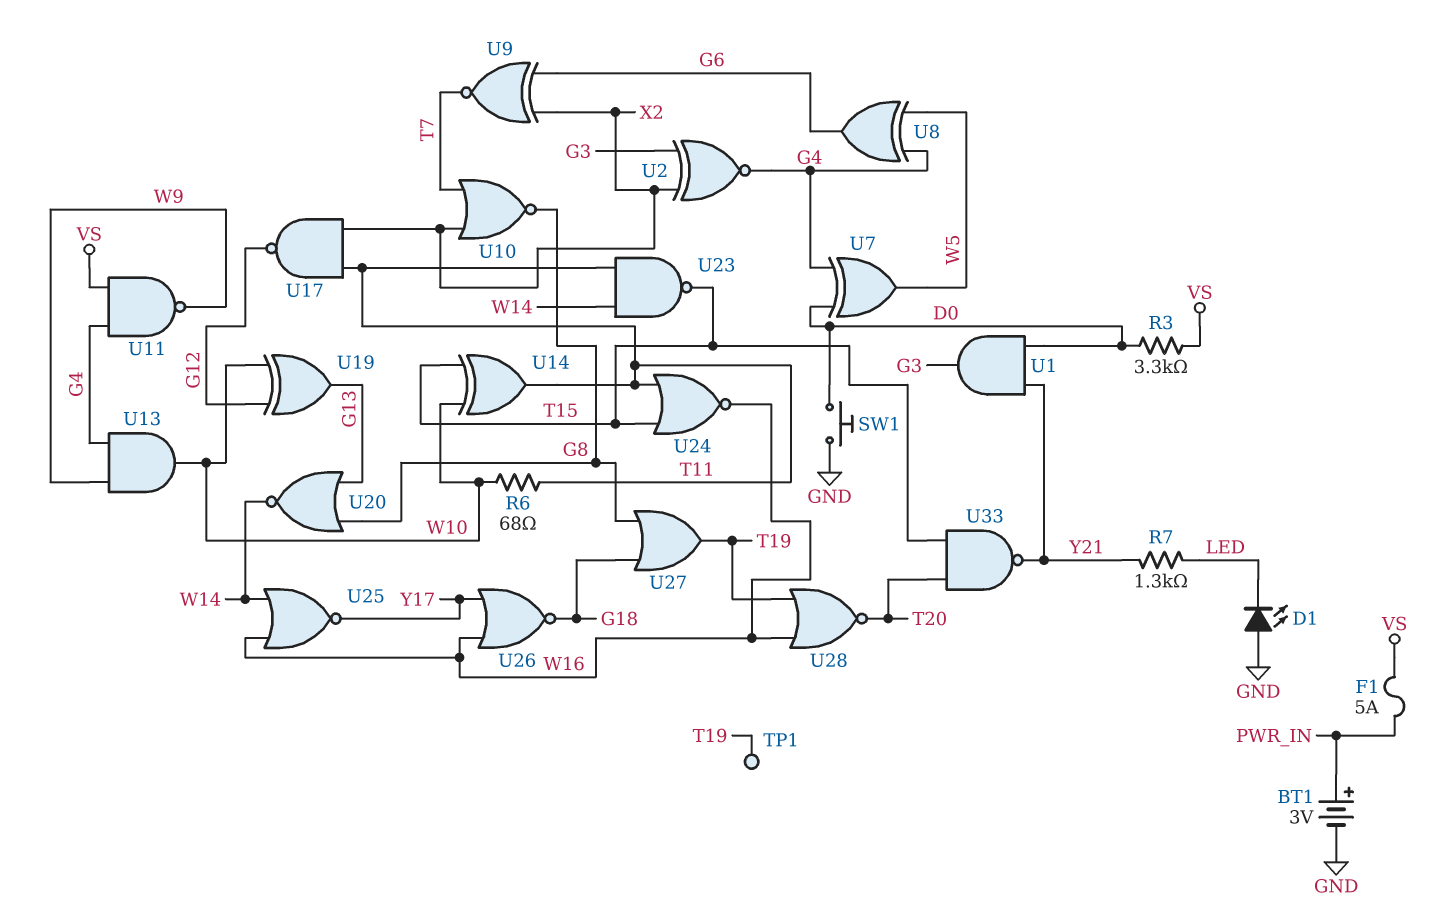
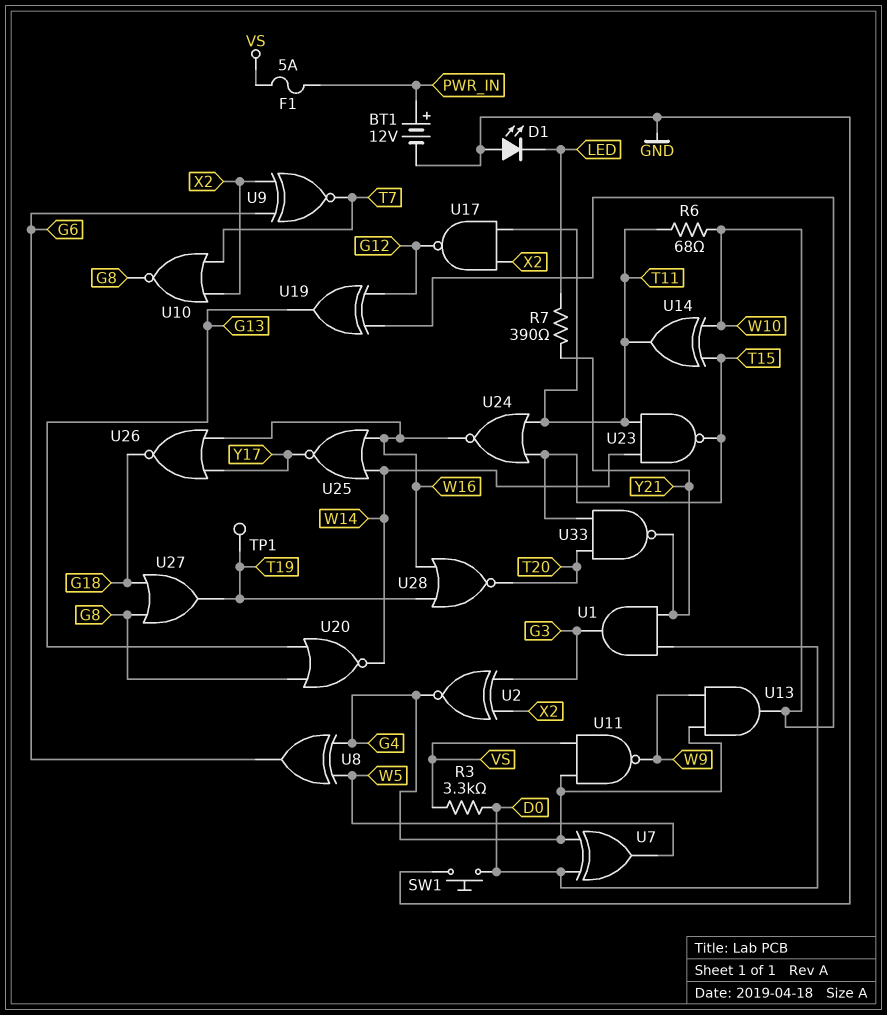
BT1: 3V (plus PWR_IN, minus GND) -> 12V (plus PWR_IN, minus GND)
R7: 1.3k (LED, Y21) -> 390 (LED, Y21)

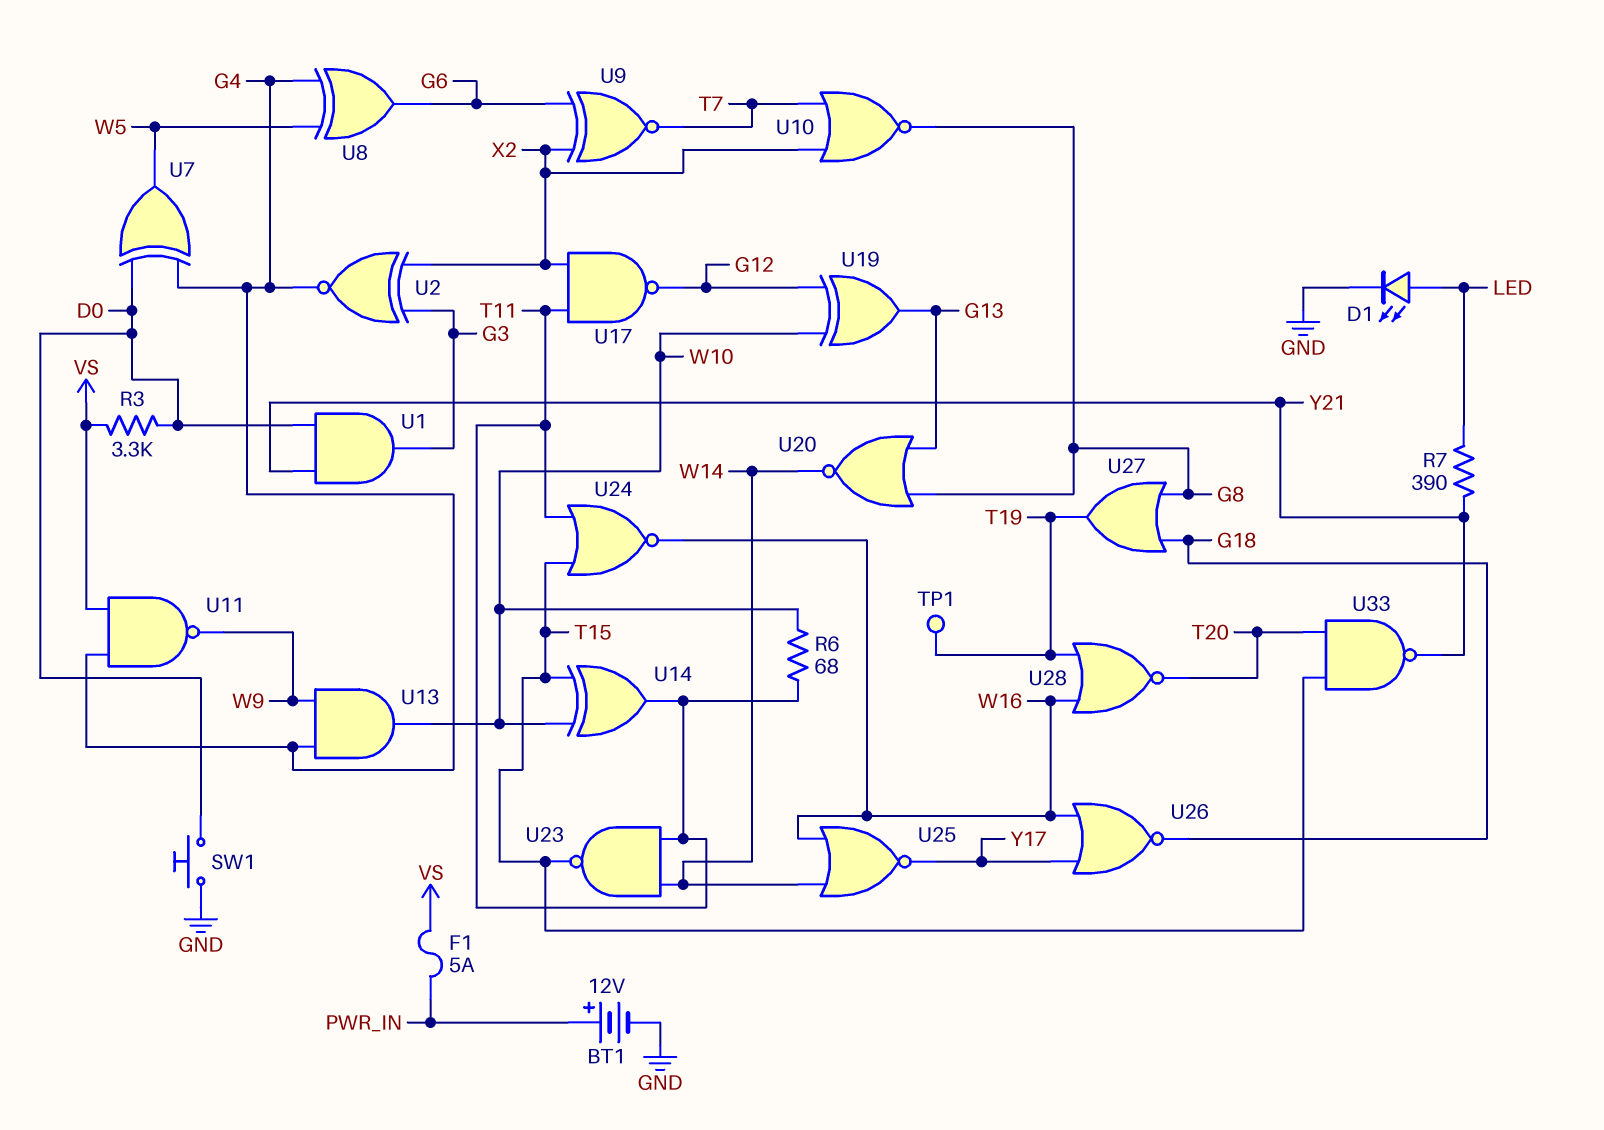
D1: LED (A GND, K LED) -> LED (A LED, K GND)

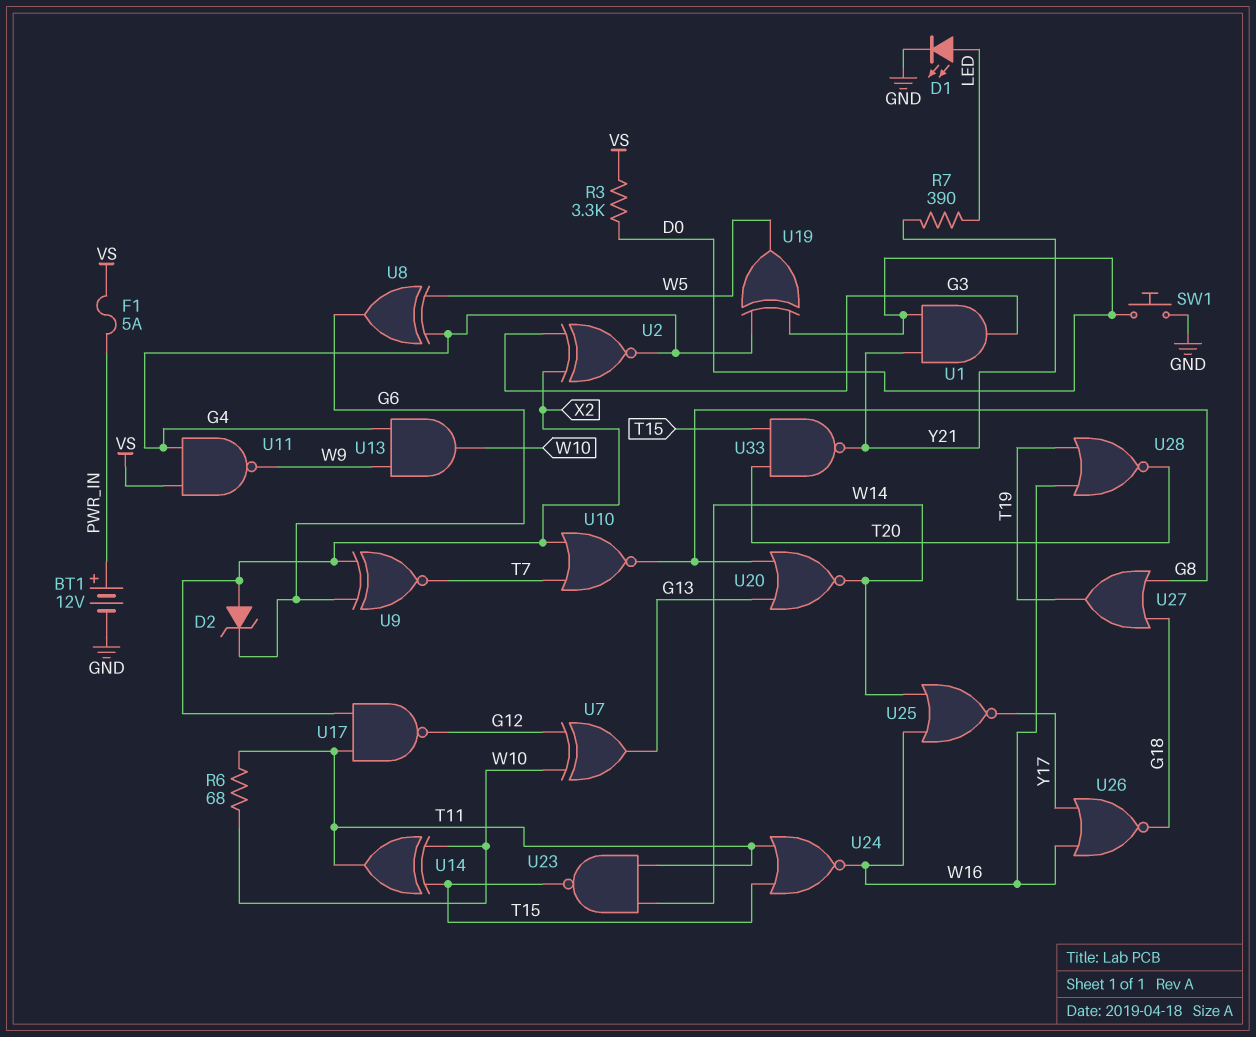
D2: none -> zener (A X2, K G6)
TP1: test point (T19) -> none
U7: XOR (in D0, in G4, out W5) -> XOR (in G12, in W10, out G13)
U19: XOR (in G12, in W10, out G13) -> XOR (in D0, in G4, out W5)

